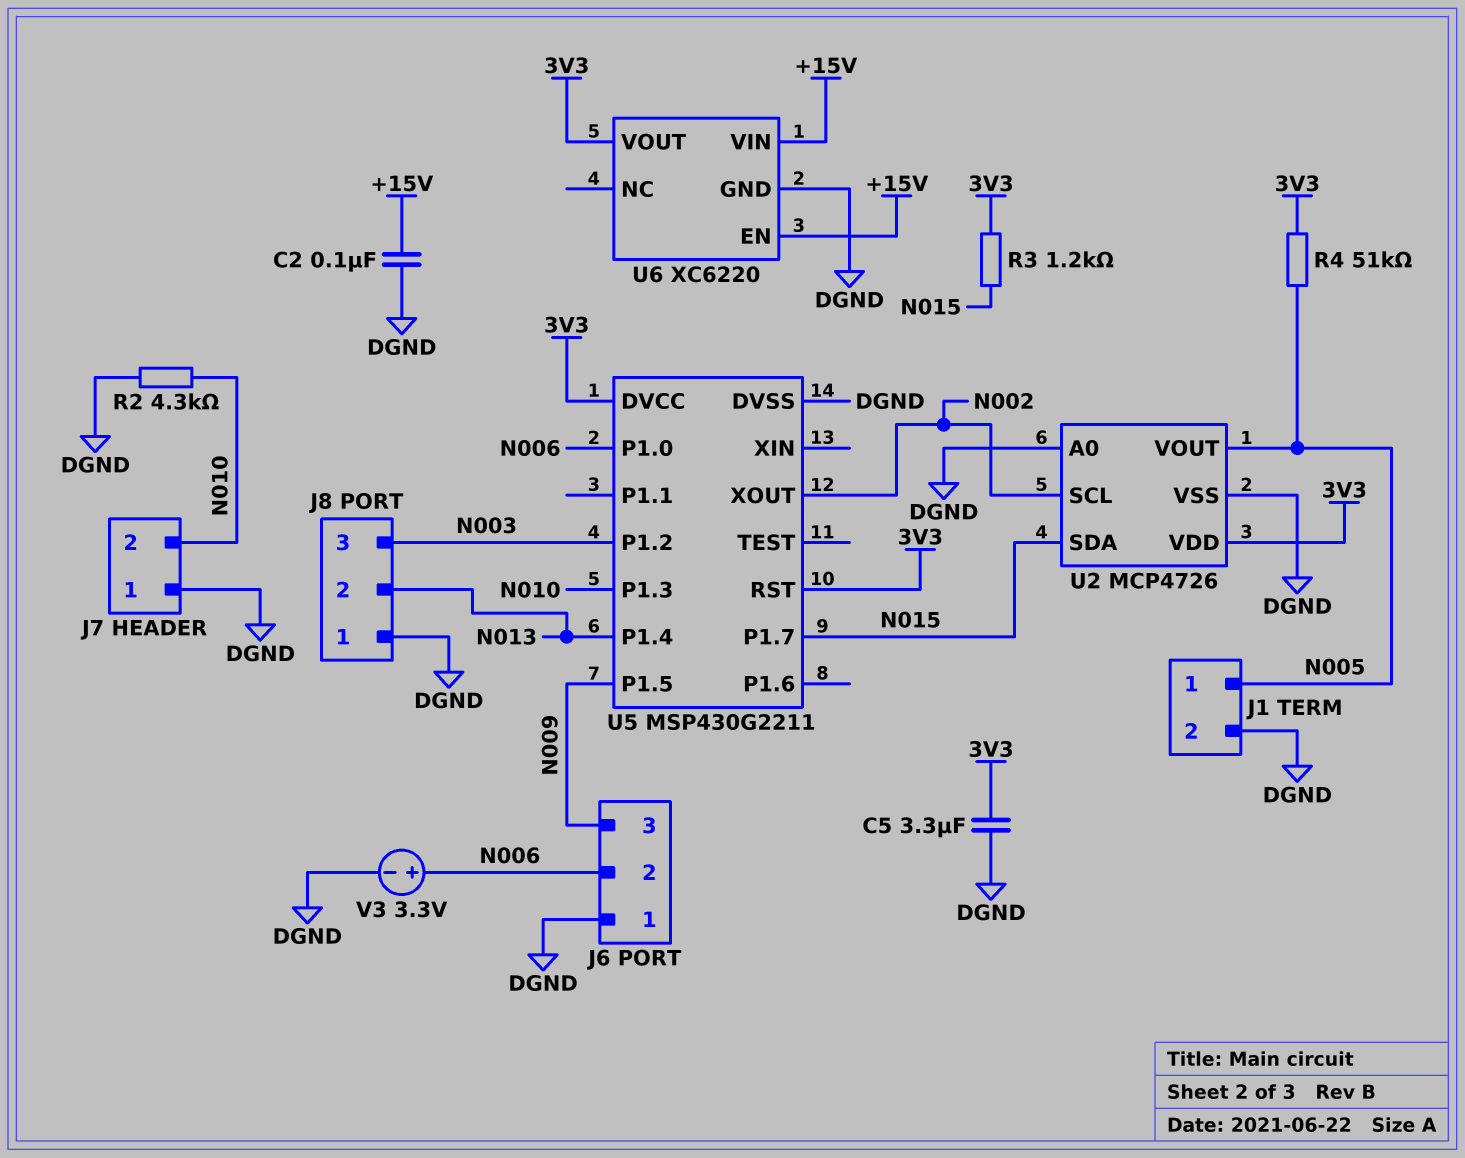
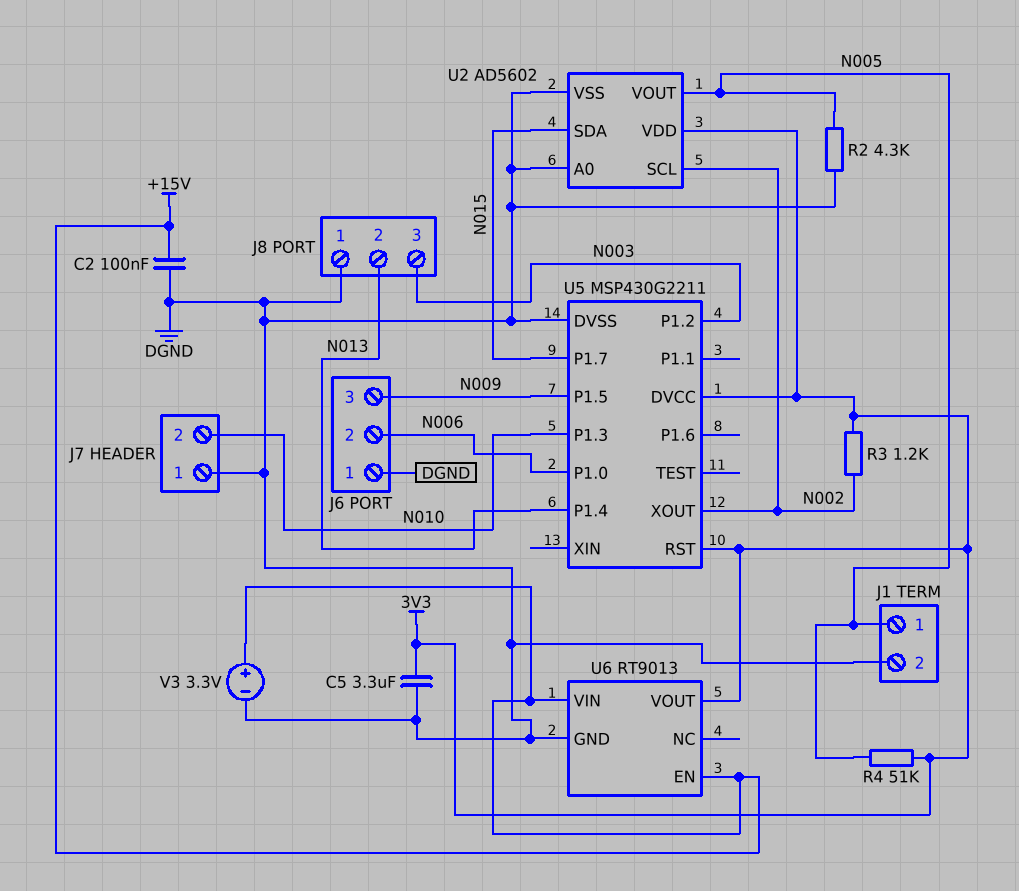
R2: 4.3k (DGND, N010) -> 4.3k (DGND, N005)
R3: 1.2k (3V3, N015) -> 1.2k (3V3, N002)
U2: MCP4726 -> AD5602
U6: XC6220 -> RT9013
V3: 3.3V (plus N006, minus DGND) -> 3.3V (plus +15V, minus DGND)

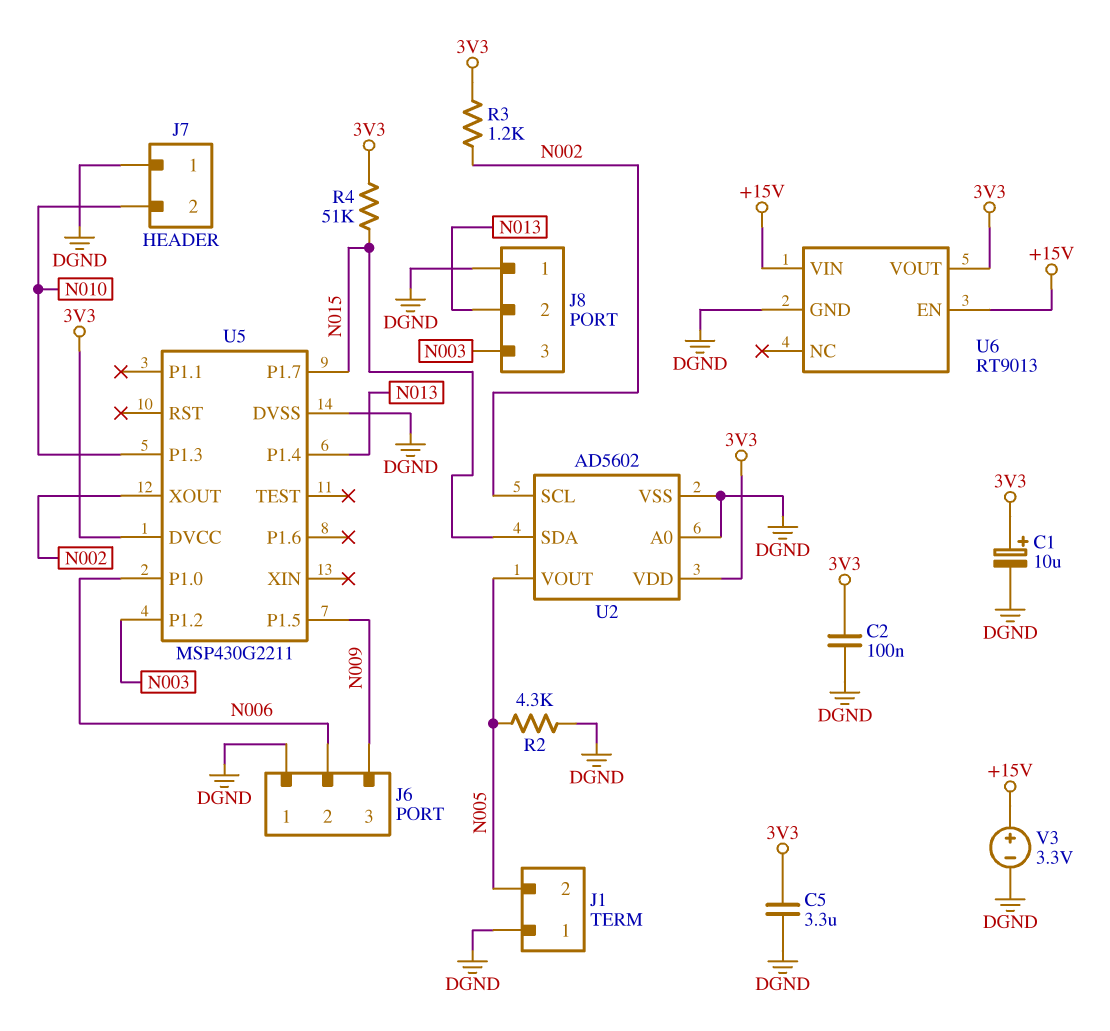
C1: none -> 10uF (plus 3V3, minus DGND)
C2: 100nF (+15V, DGND) -> 100nF (3V3, DGND)
J1 pin 1: N005 -> DGND
J1 pin 2: DGND -> N005
R4: 51k (3V3, N005) -> 51k (3V3, N015)
U5 pin RST: 3V3 -> none

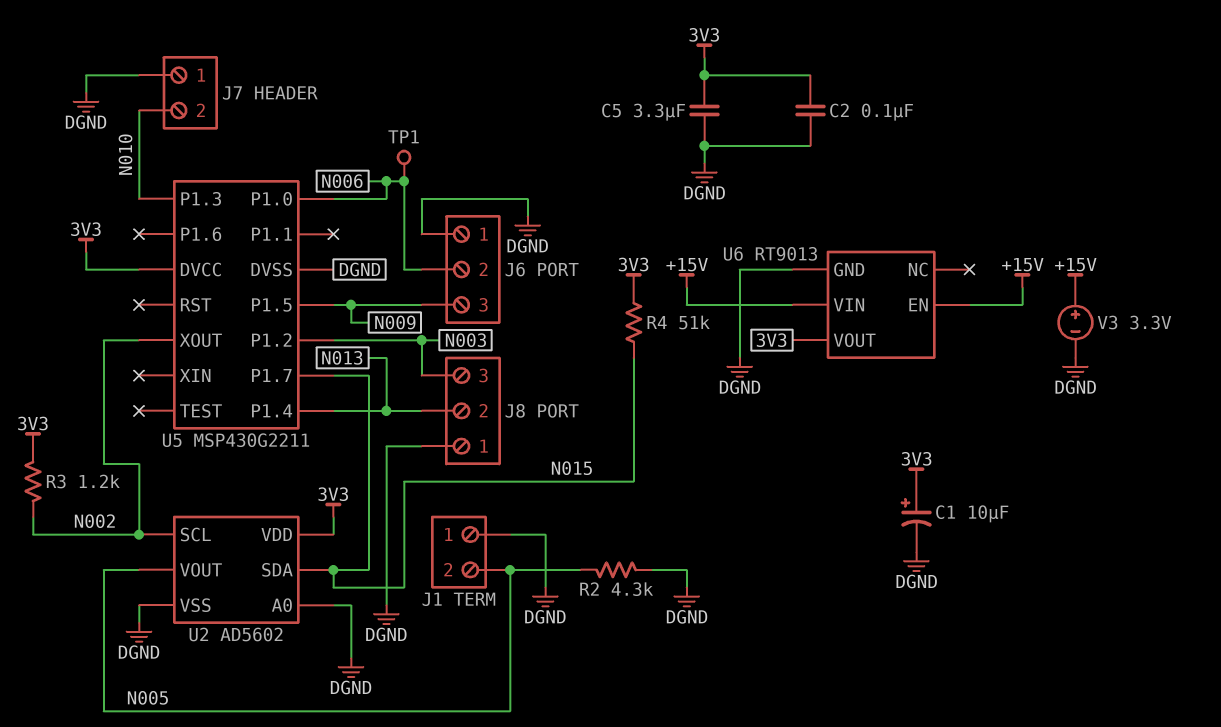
TP1: none -> test point (N006)

